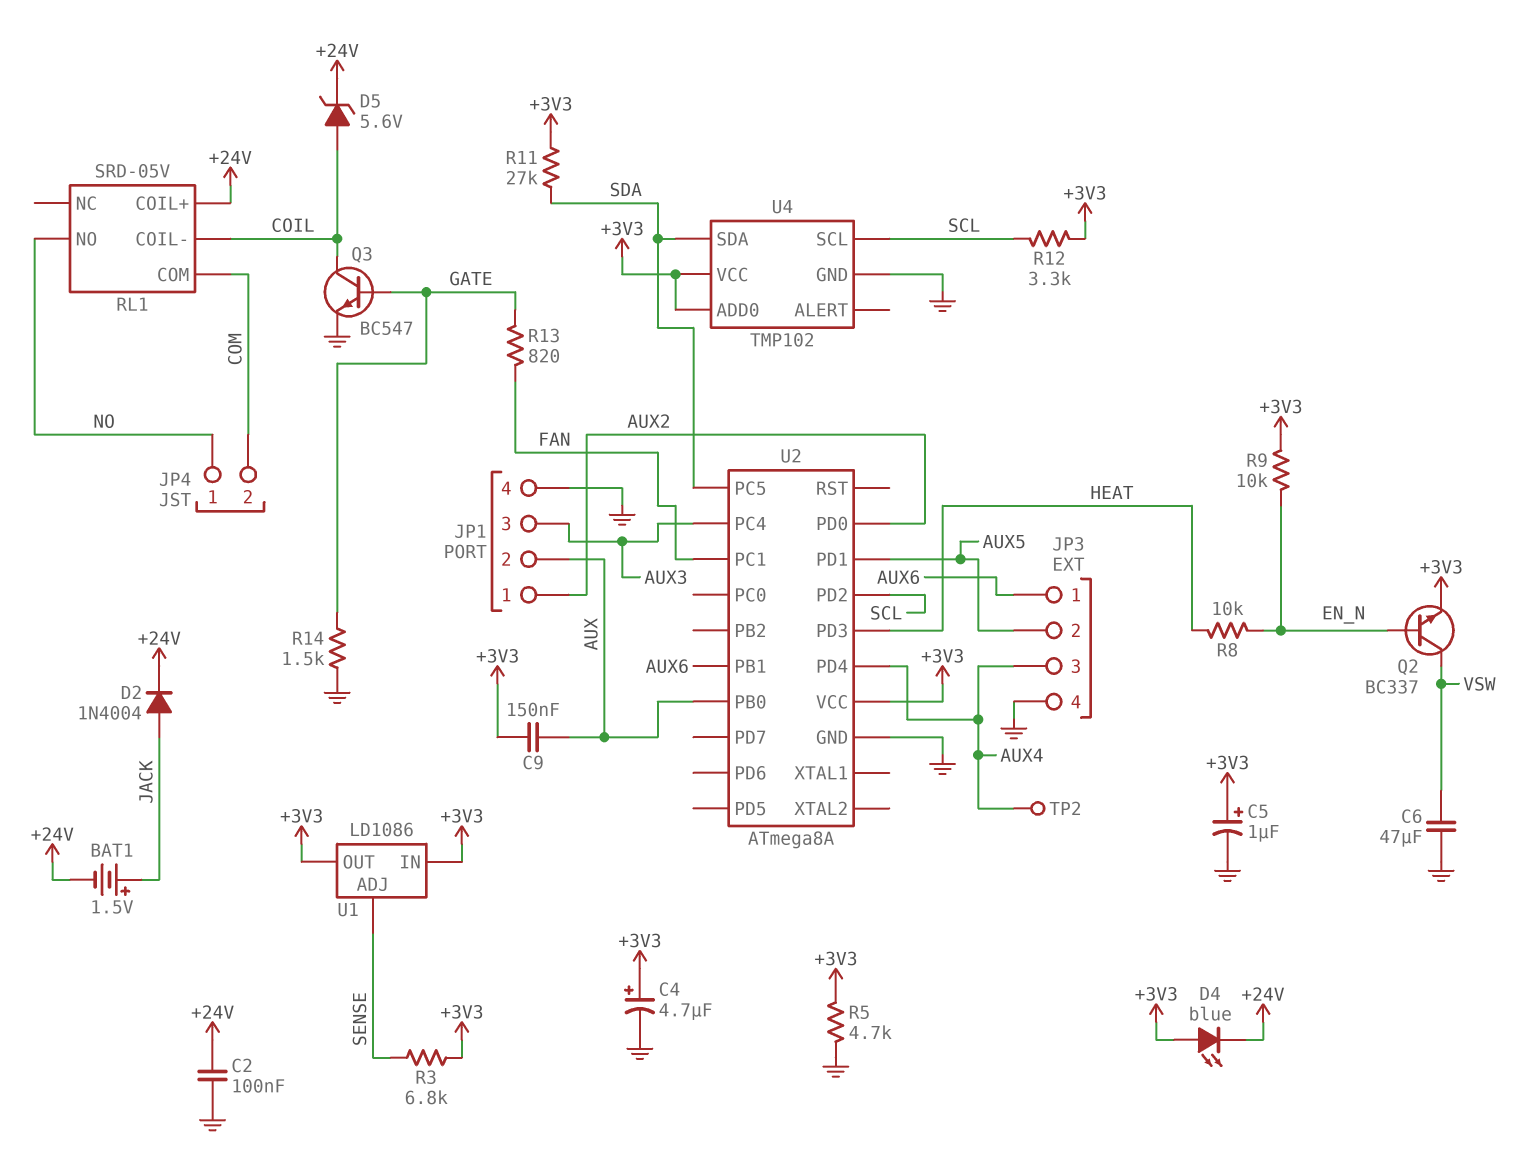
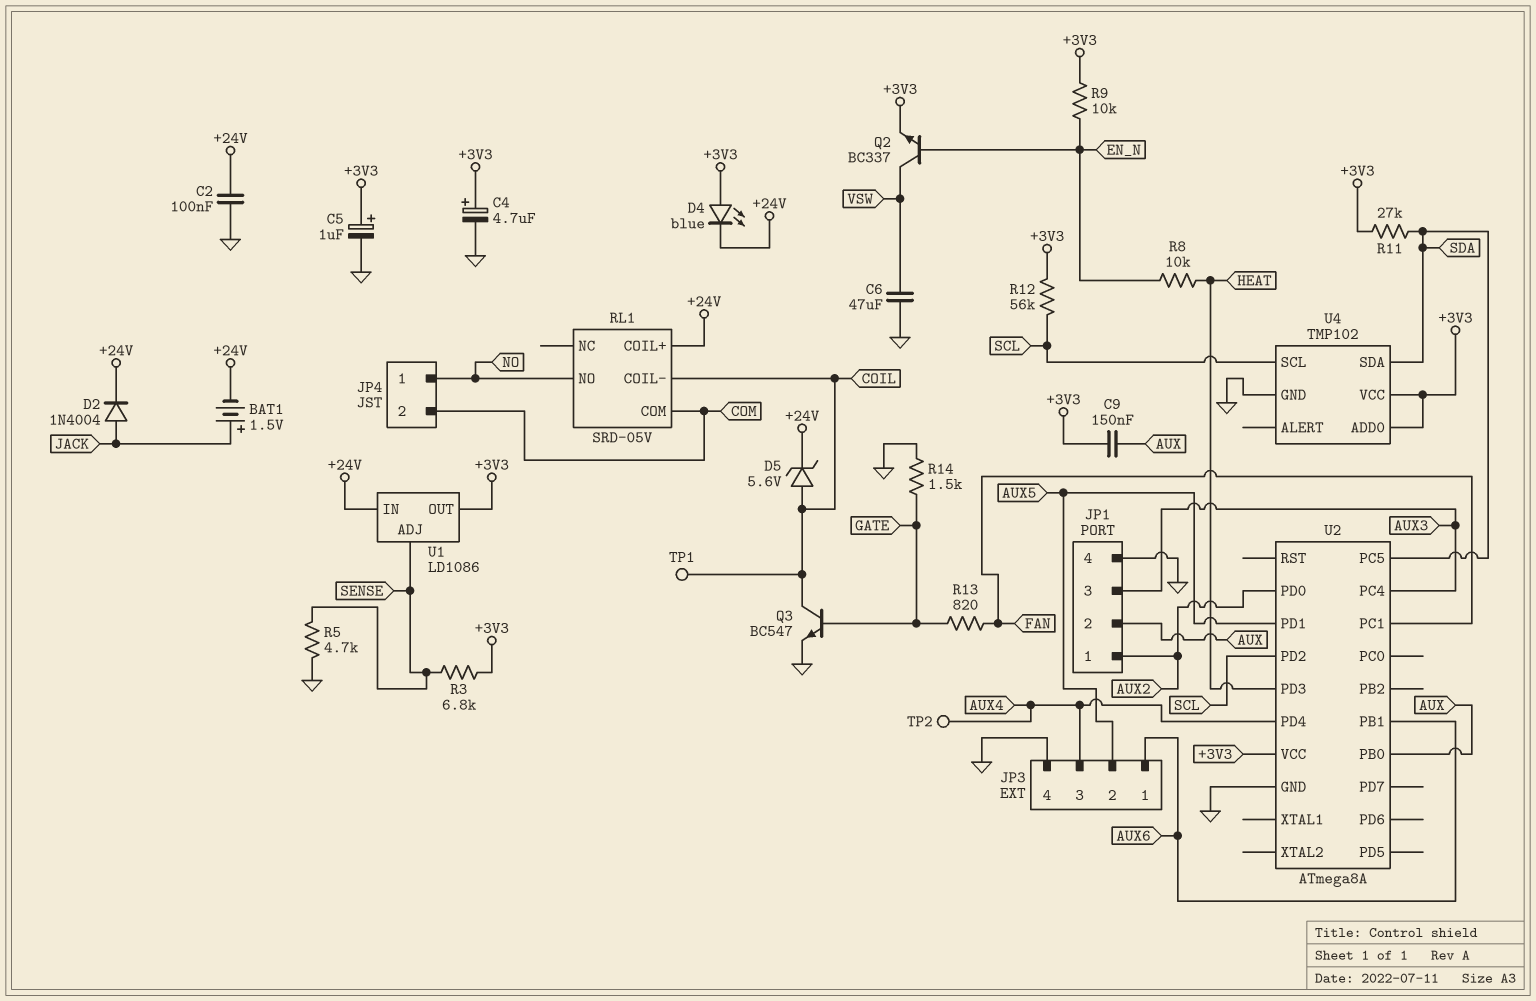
R5: 4.7k (+3V3, GND) -> 4.7k (GND, SENSE)
R12: 3.3k (+3V3, SCL) -> 56k (+3V3, SCL)
TP1: none -> test point (COIL)
U1 pin IN: +3V3 -> +24V

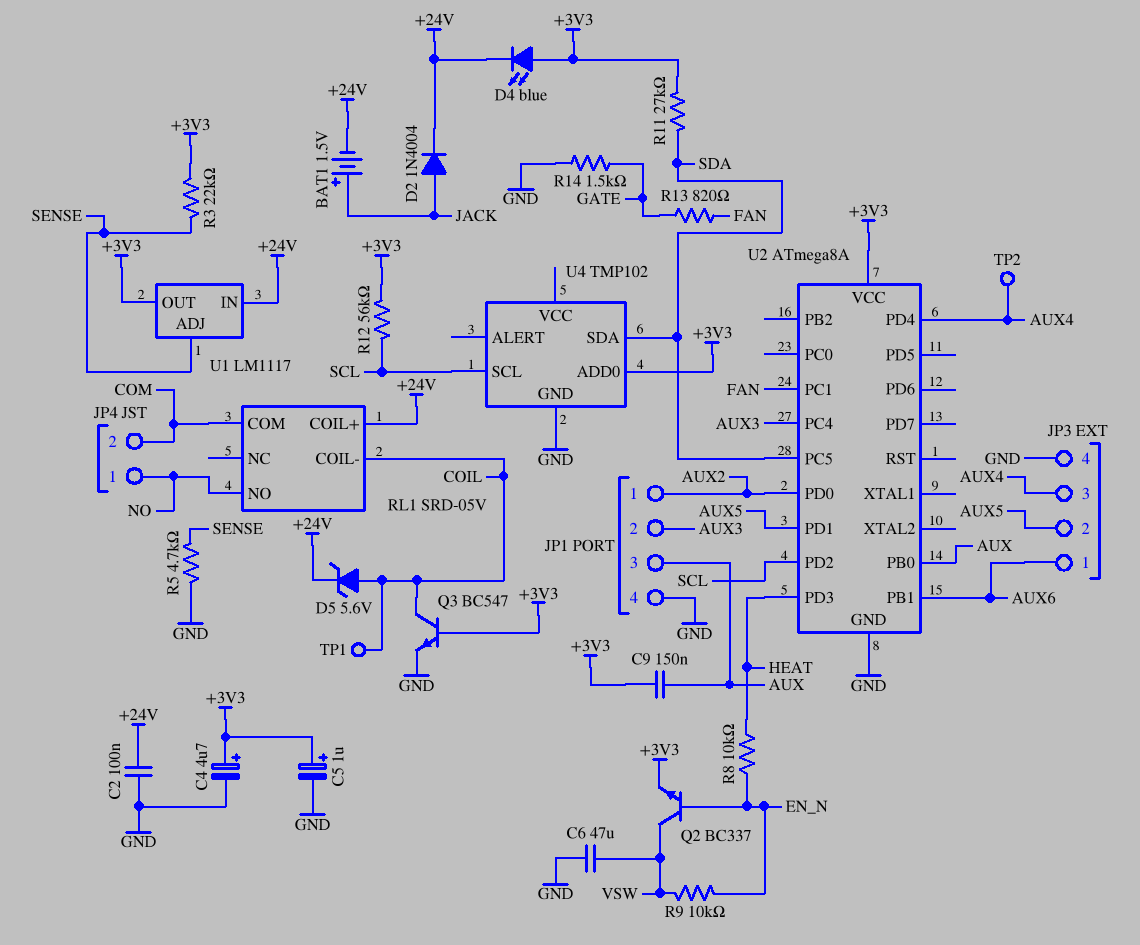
JP1 pin 2: AUX -> AUX3
JP1 pin 3: AUX3 -> AUX
Q3: NPN BC547 (B GATE, C COIL, E GND) -> NPN BC547 (B +3V3, C COIL, E GND)
R3: 6.8k (+3V3, SENSE) -> 22k (+3V3, SENSE)
R9: 10k (+3V3, EN_N) -> 10k (EN_N, VSW)
U1: LD1086 -> LM1117
U4 pin VCC: +3V3 -> none

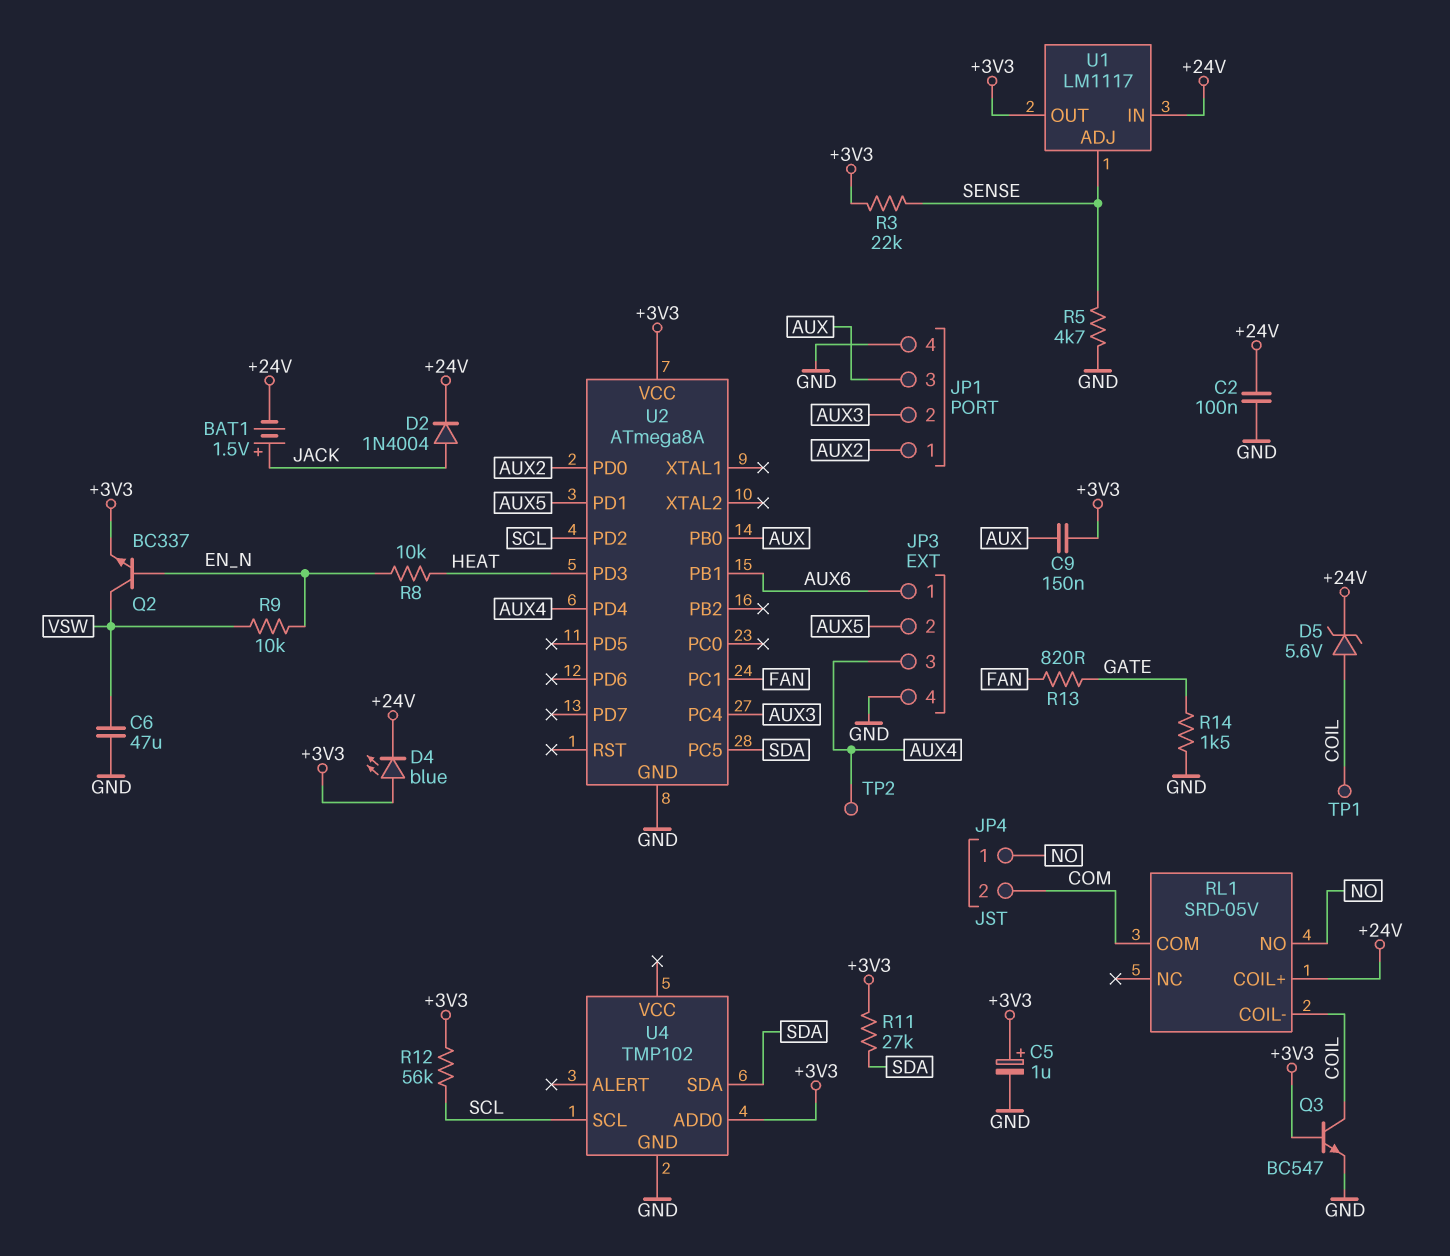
C4: 4.7uF (plus +3V3, minus GND) -> none

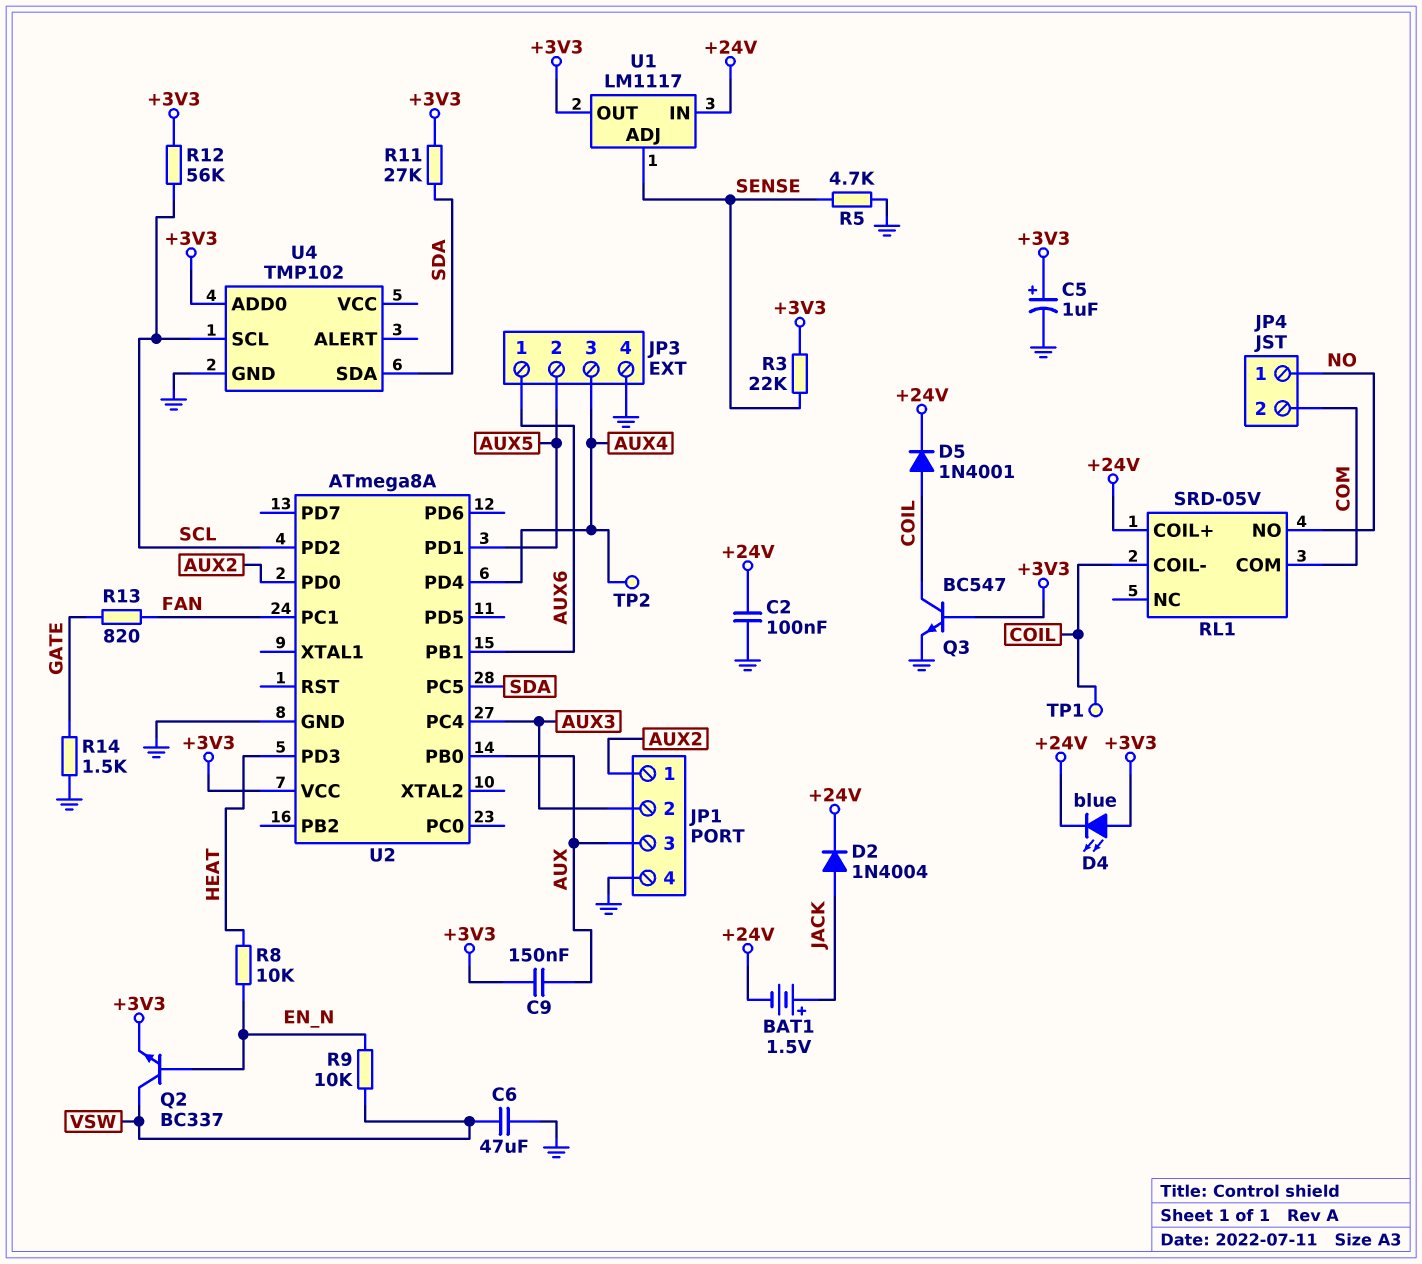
D5: zener 5.6V (A COIL, K +24V) -> diode 1N4001 (A COIL, K +24V)

